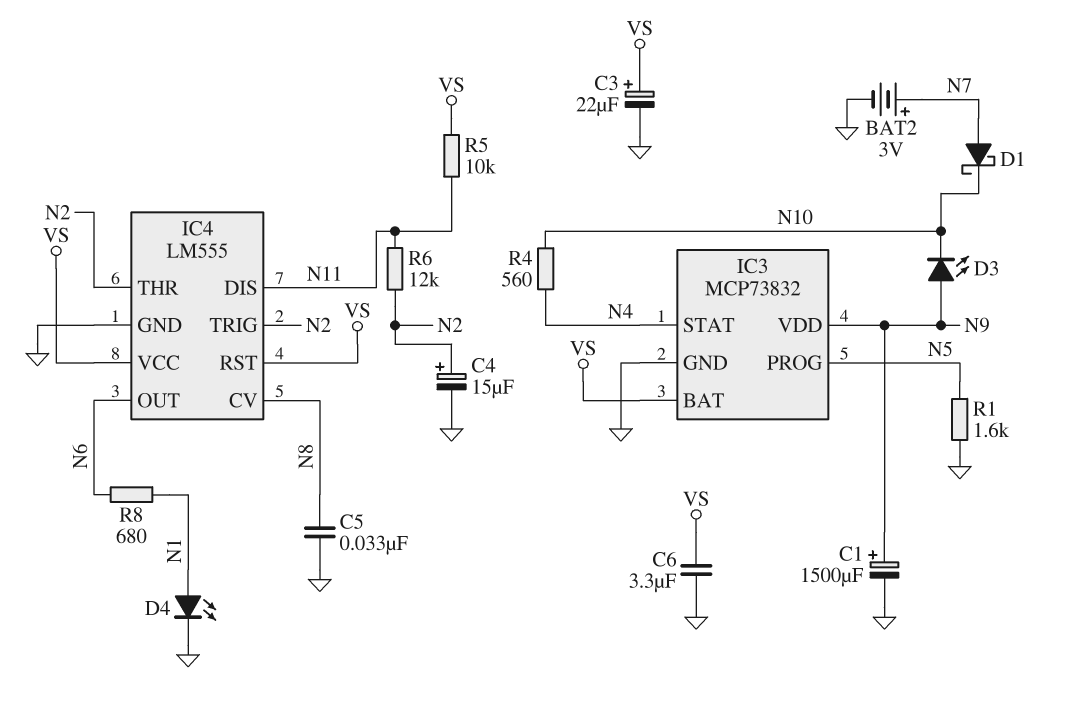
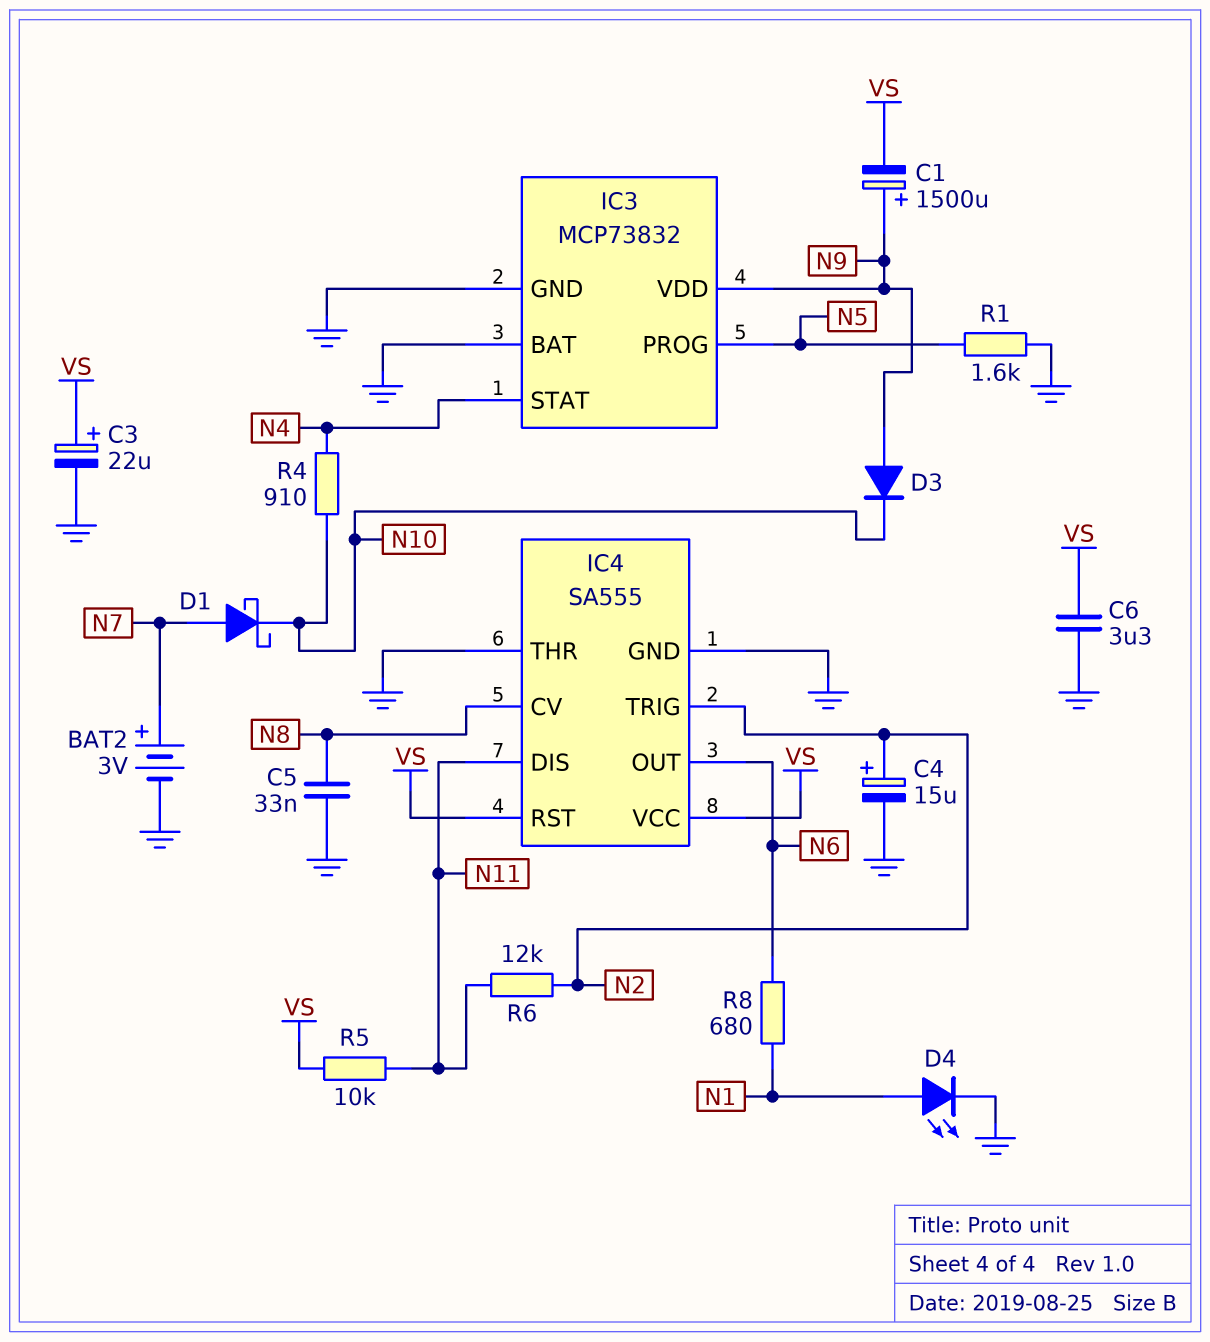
C1: 1500uF (plus N9, minus GND) -> 1500uF (plus N9, minus VS)
D3: LED (A N9, K N10) -> diode (A N9, K N10)
IC3 pin BAT: VS -> GND
IC4: LM555 -> SA555
IC4 pin THR: N2 -> GND
R4: 560 (N4, N10) -> 910 (N4, N10)

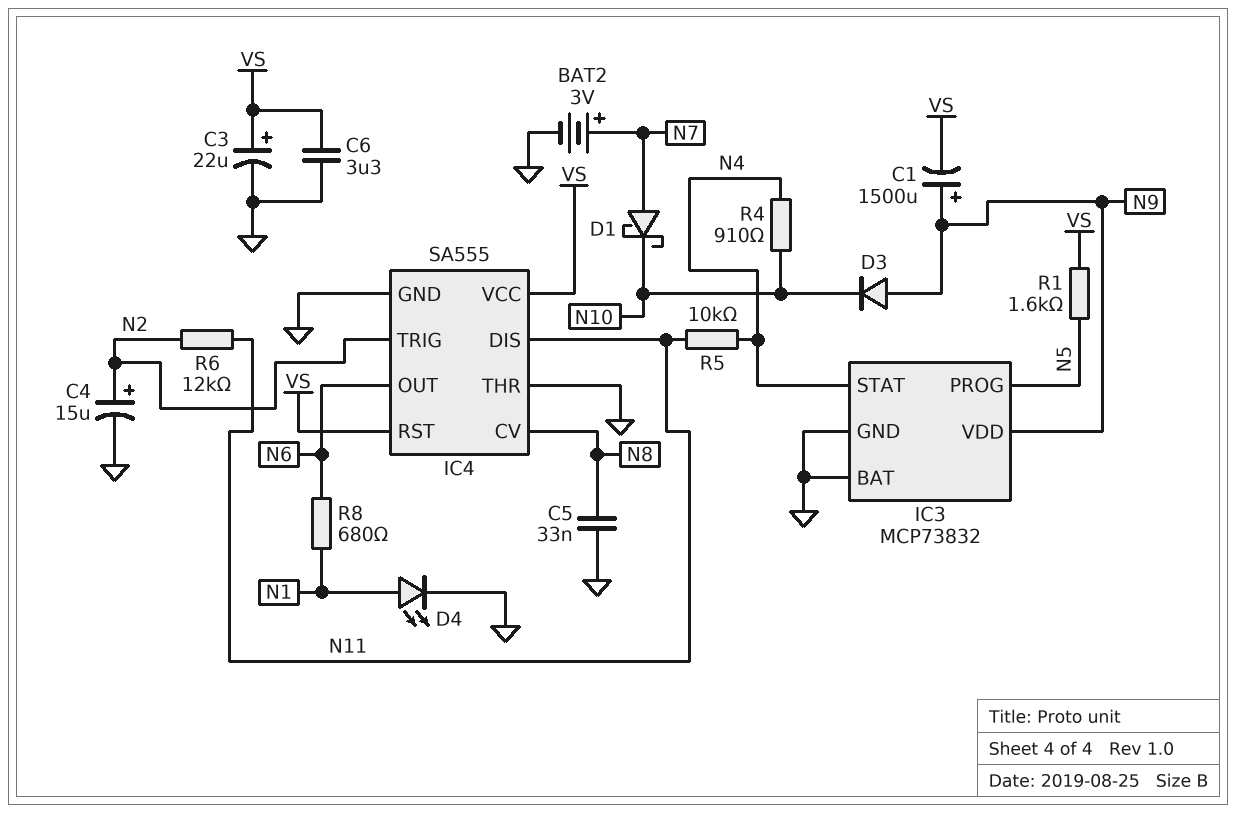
R1: 1.6k (GND, N5) -> 1.6k (N5, VS)
R5: 10k (N11, VS) -> 10k (N4, N11)

